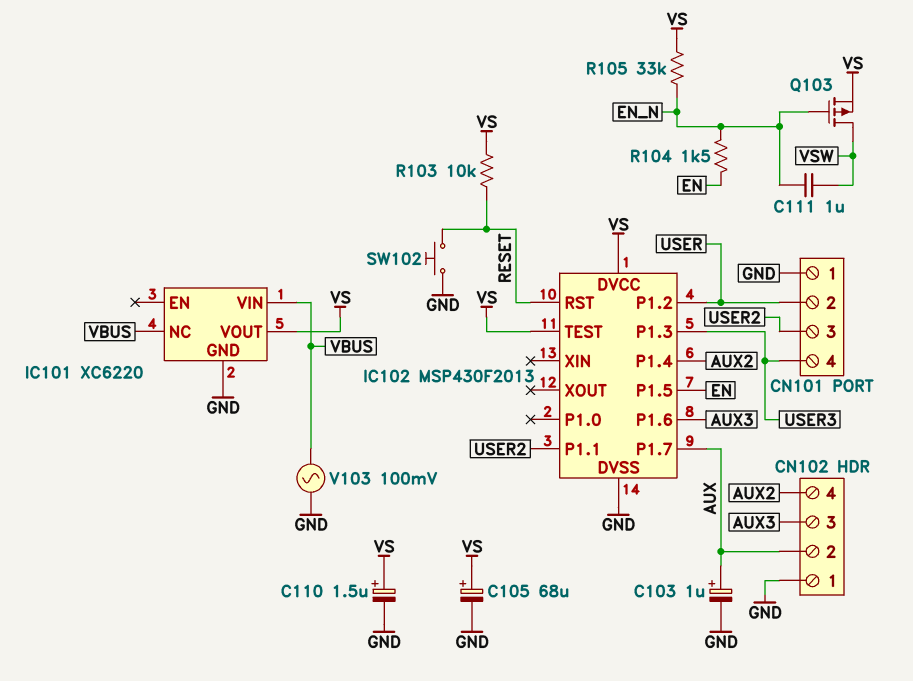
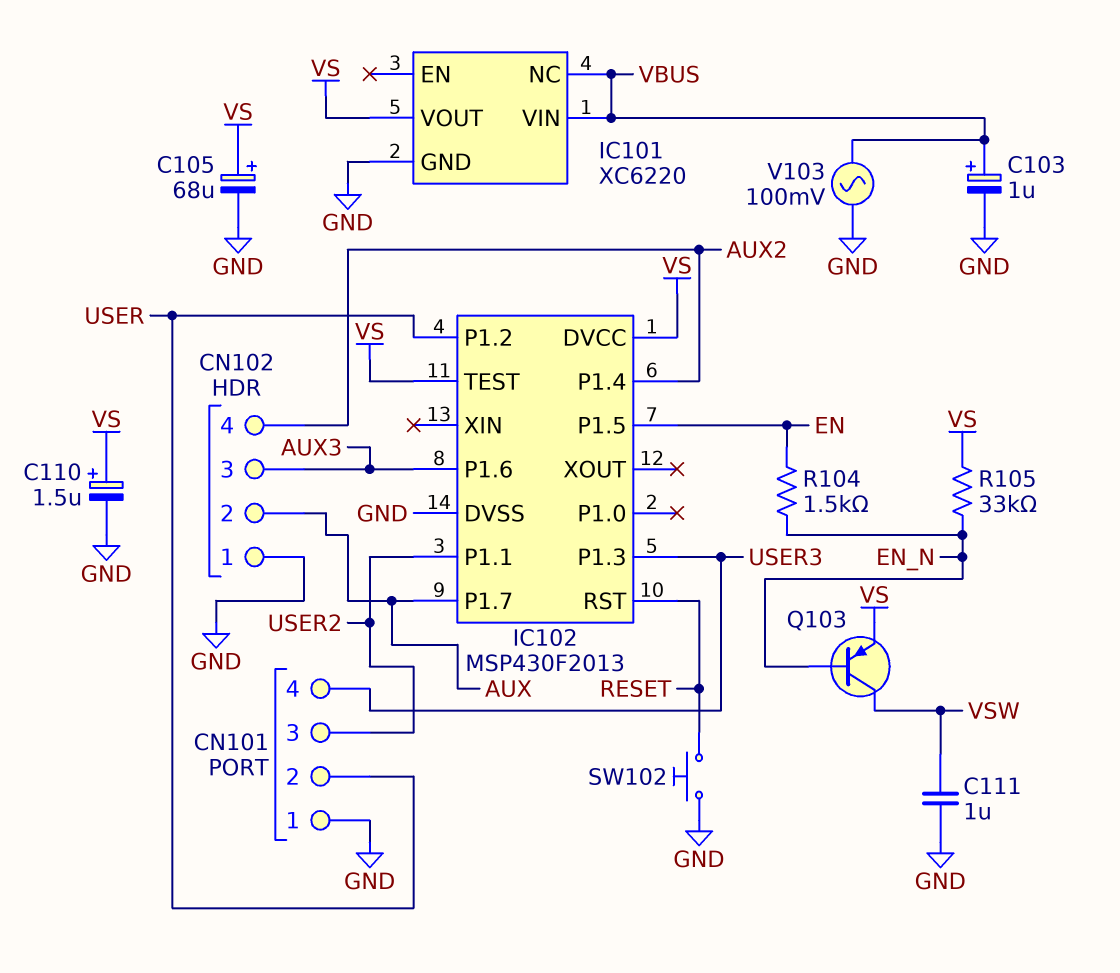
C103: 1uF (plus AUX, minus GND) -> 1uF (plus VBUS, minus GND)
C111: 1uF (EN_N, VSW) -> 1uF (GND, VSW)
Q103: PMOS (G EN_N, D VSW, S VS) -> PNP (B EN_N, C VSW, E VS)
R103: 10k (RESET, VS) -> none

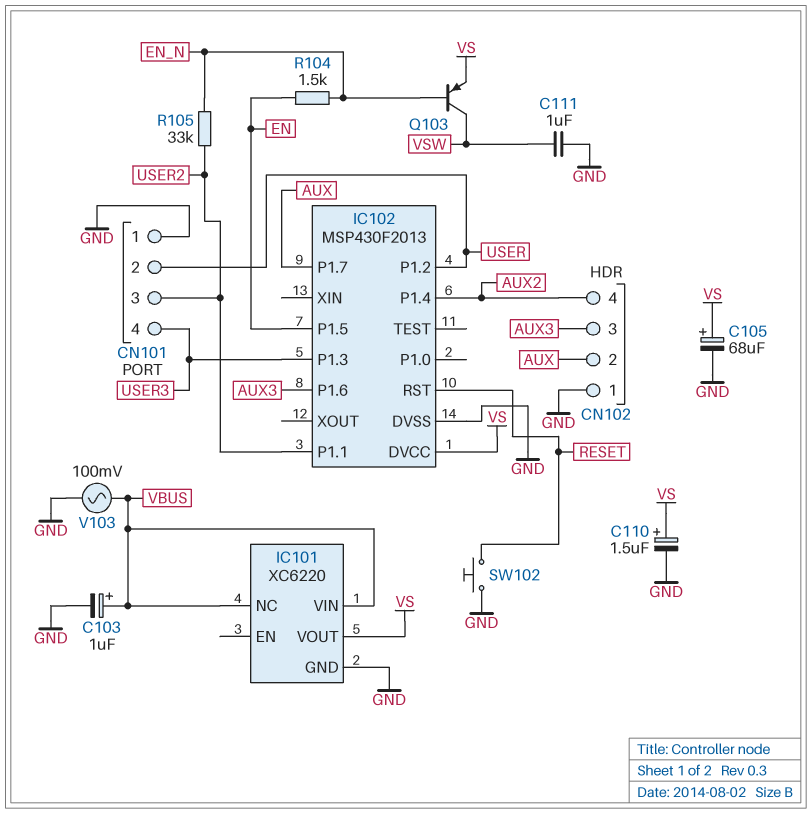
IC102 pin TEST: VS -> none
R105: 33k (EN_N, VS) -> 33k (EN_N, USER2)

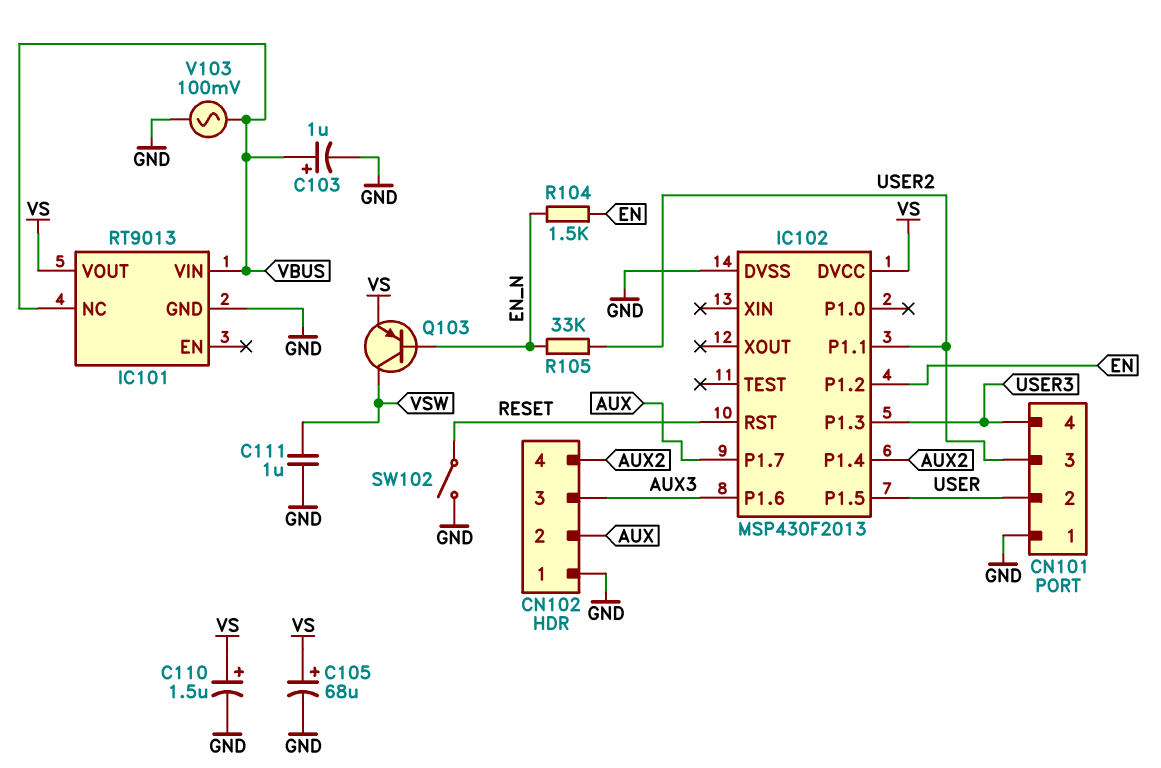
IC101: XC6220 -> RT9013
IC102 pin P1.2: USER -> EN
IC102 pin P1.5: EN -> USER
SW102: button (GND, RESET) -> switch (GND, RESET)

